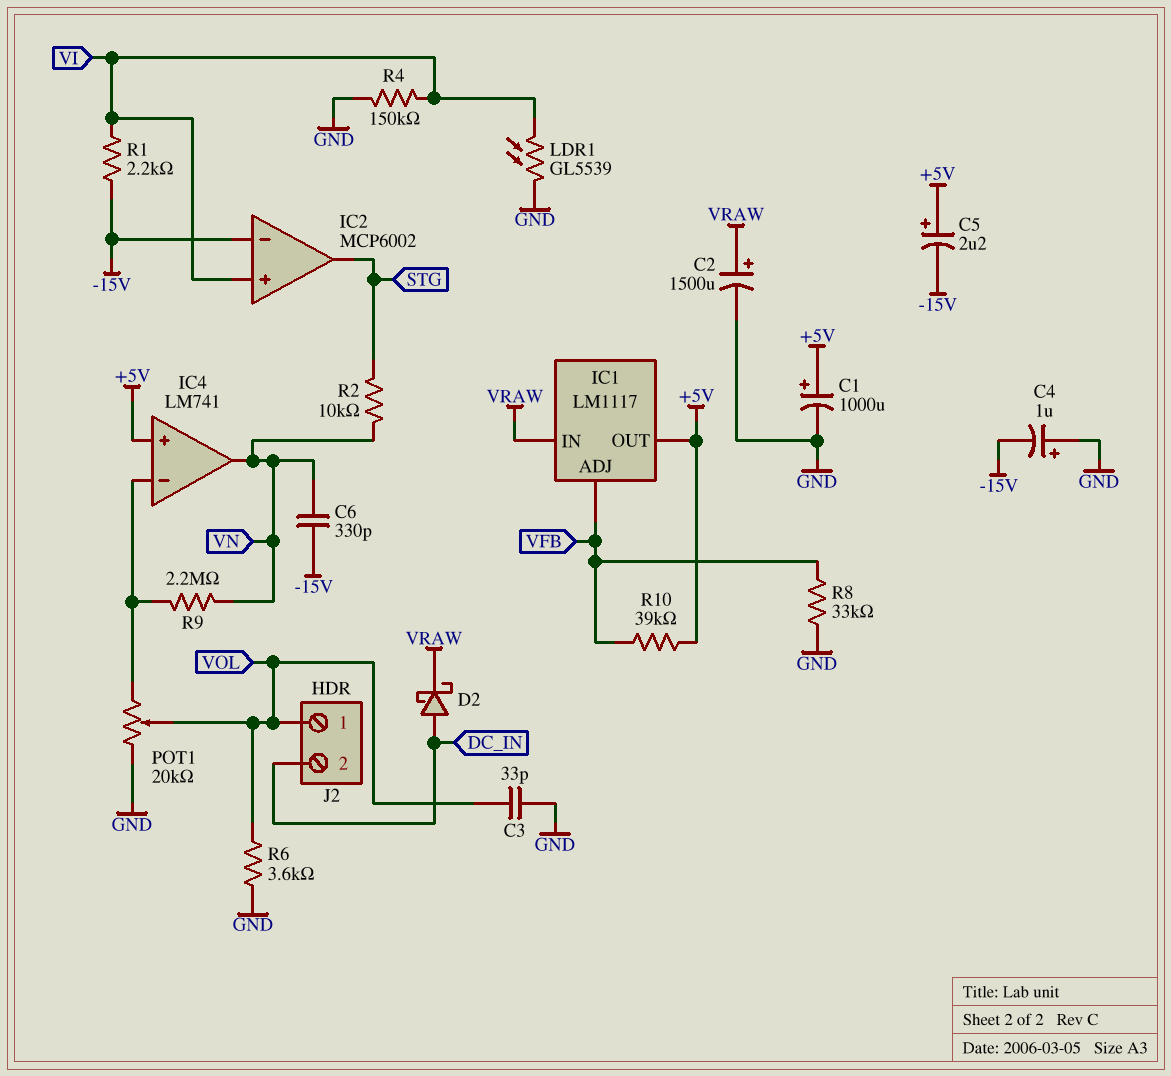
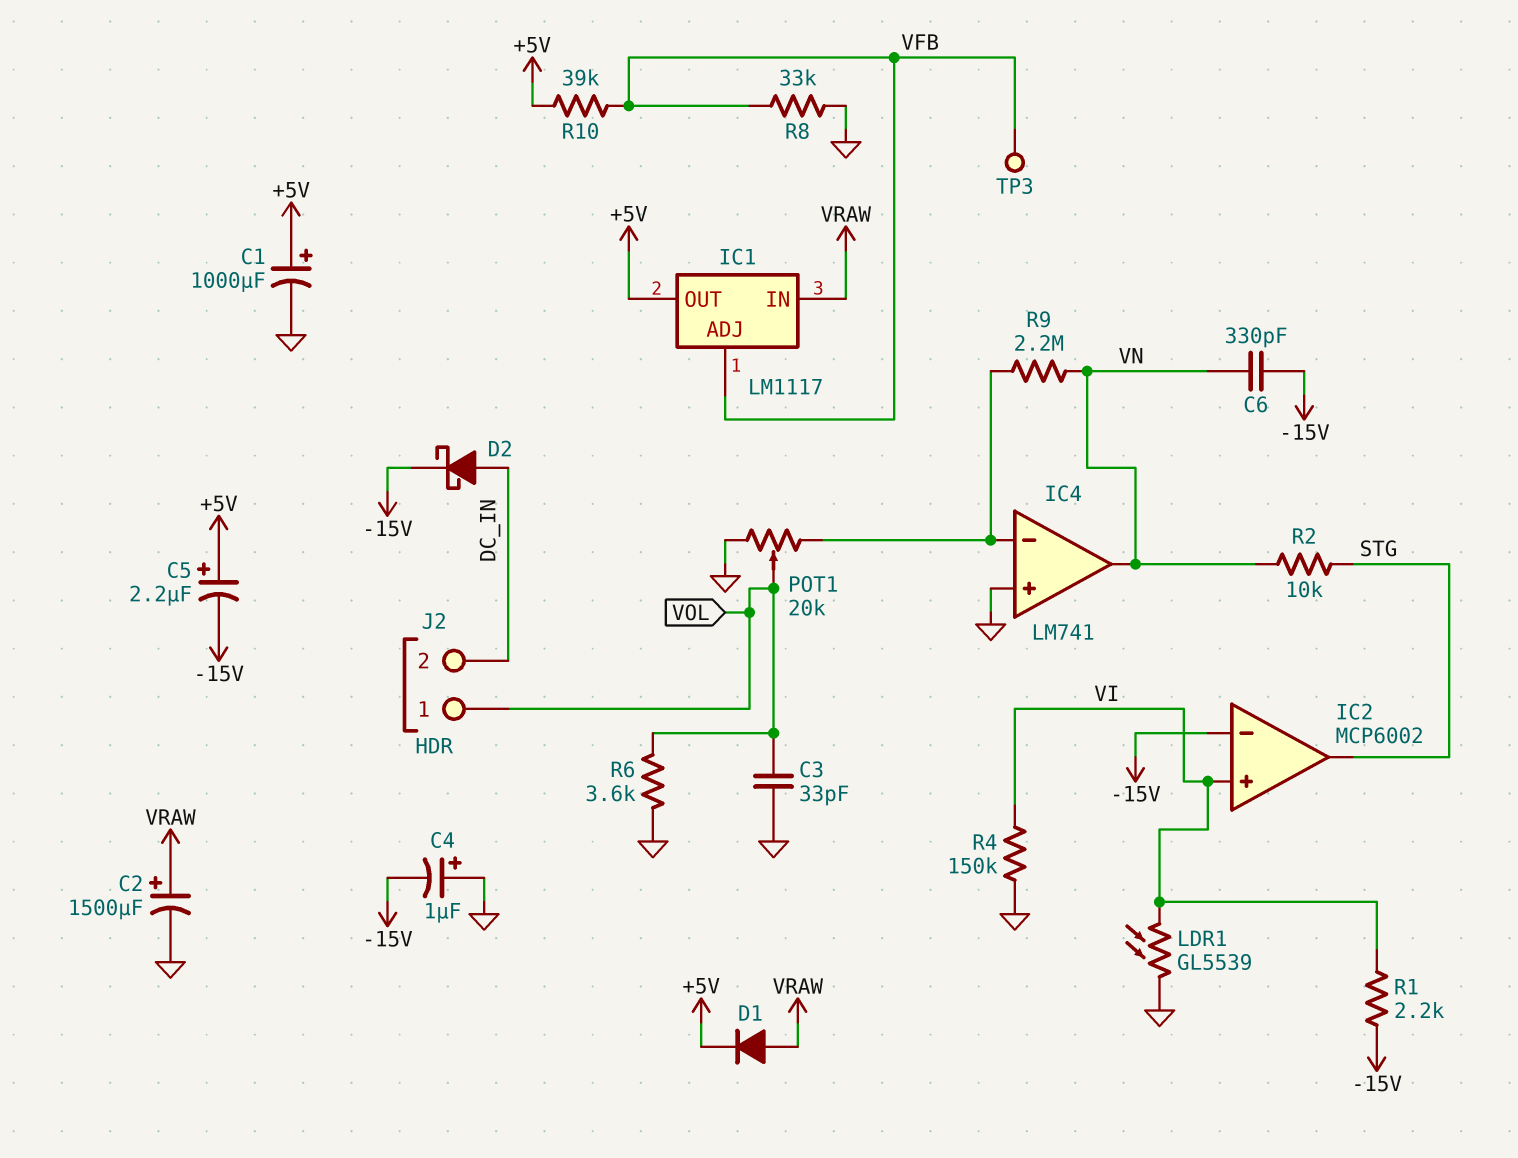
D1: none -> diode (A VRAW, K +5V)
D2: schottky (A DC_IN, K VRAW) -> schottky (A DC_IN, K -15V)
IC4 pin in+: +5V -> GND
TP3: none -> test point (VFB)

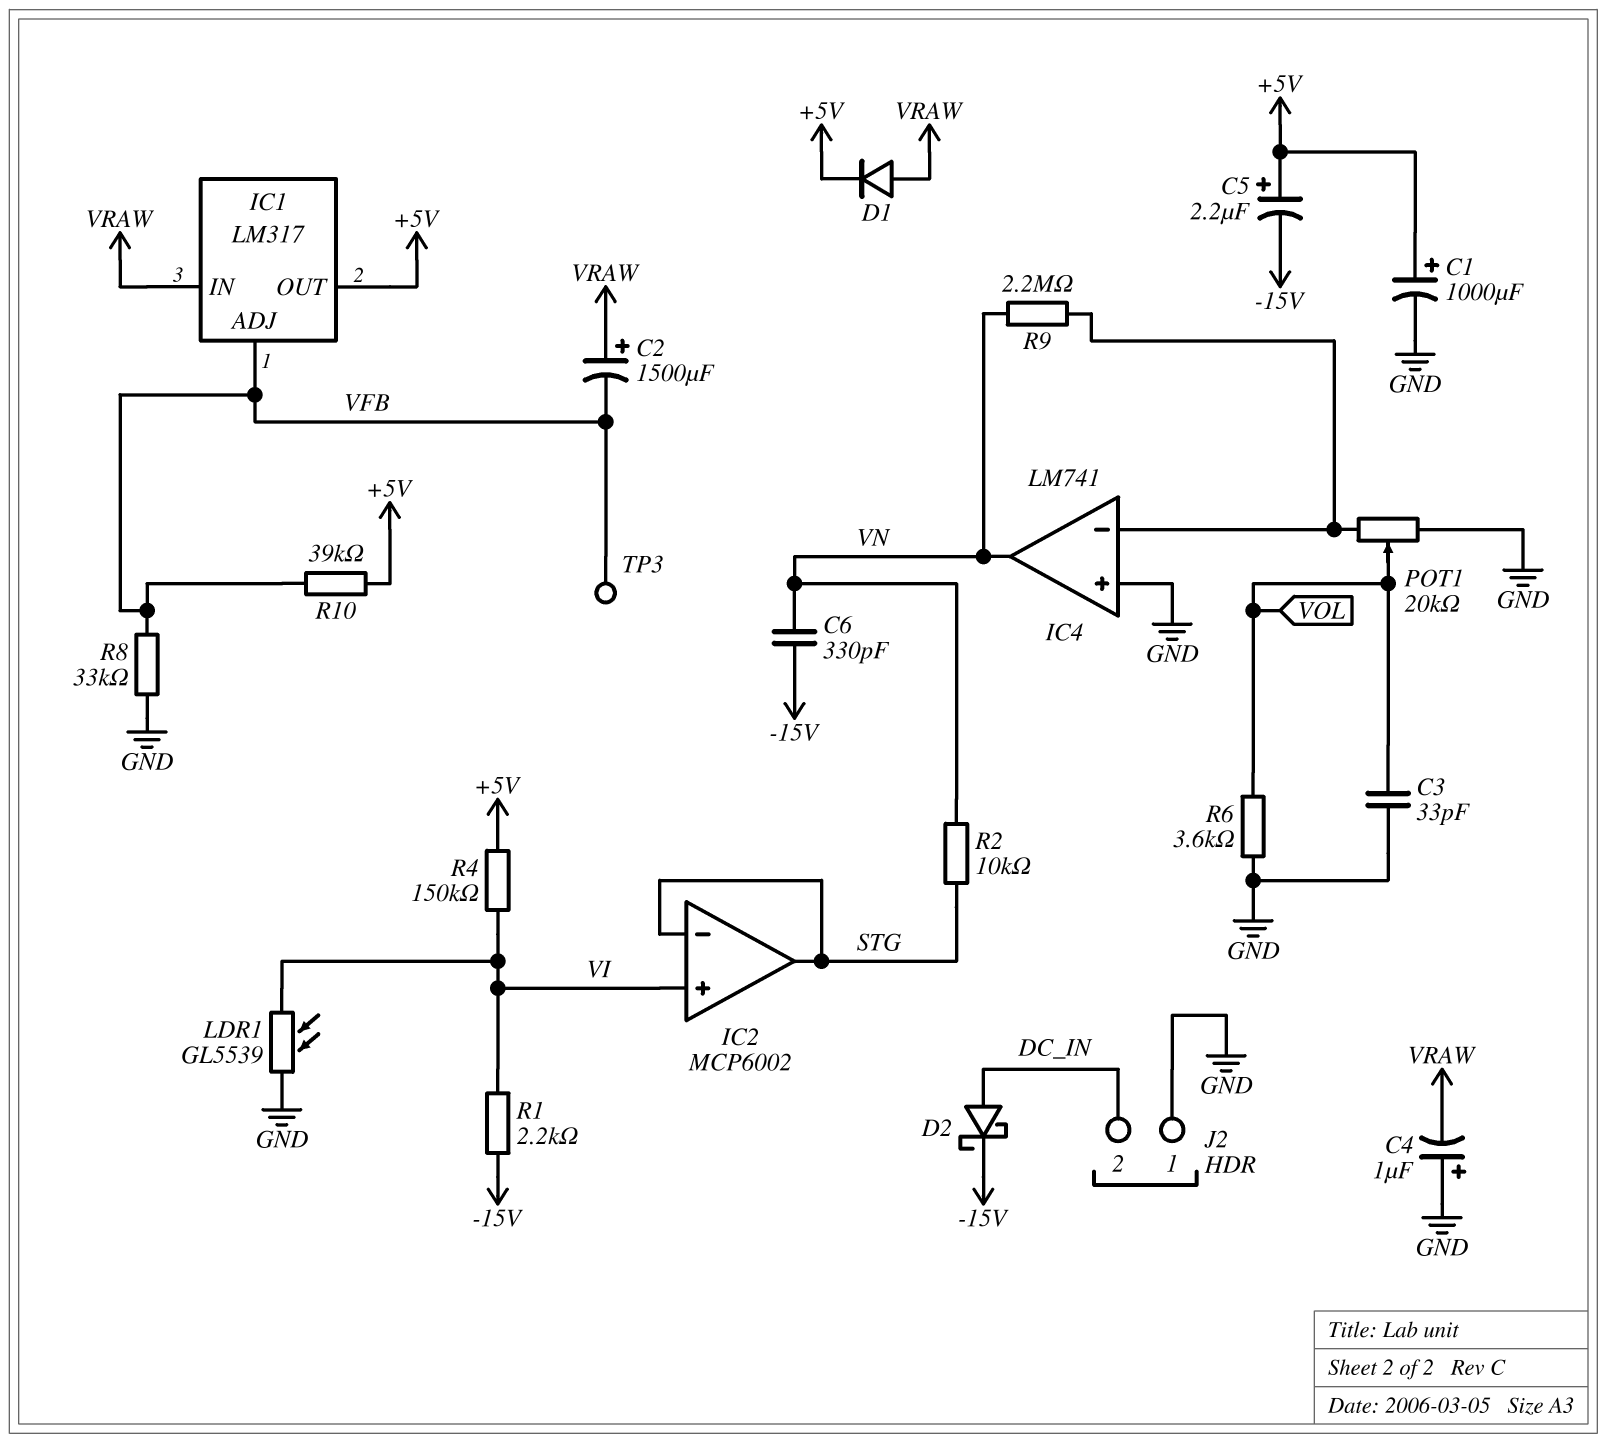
C2: 1500uF (plus VRAW, minus GND) -> 1500uF (plus VRAW, minus VFB)
C4: 1uF (plus GND, minus -15V) -> 1uF (plus GND, minus VRAW)
IC1: LM1117 -> LM317
IC2 pin in-: -15V -> STG
J2 pin 1: VOL -> GND
R4: 150k (GND, VI) -> 150k (+5V, VI)

